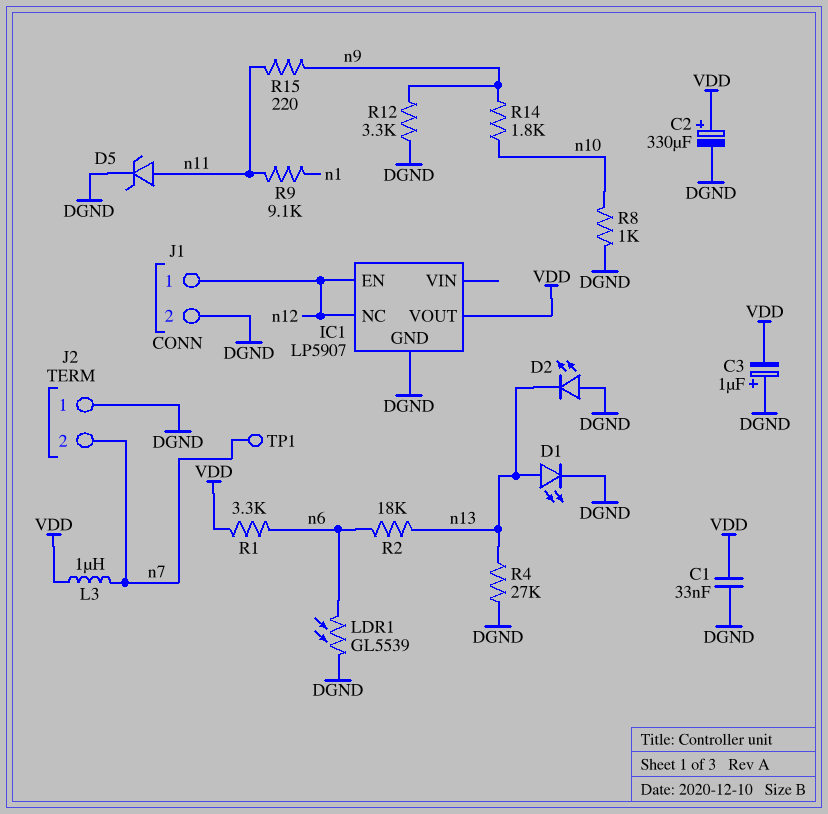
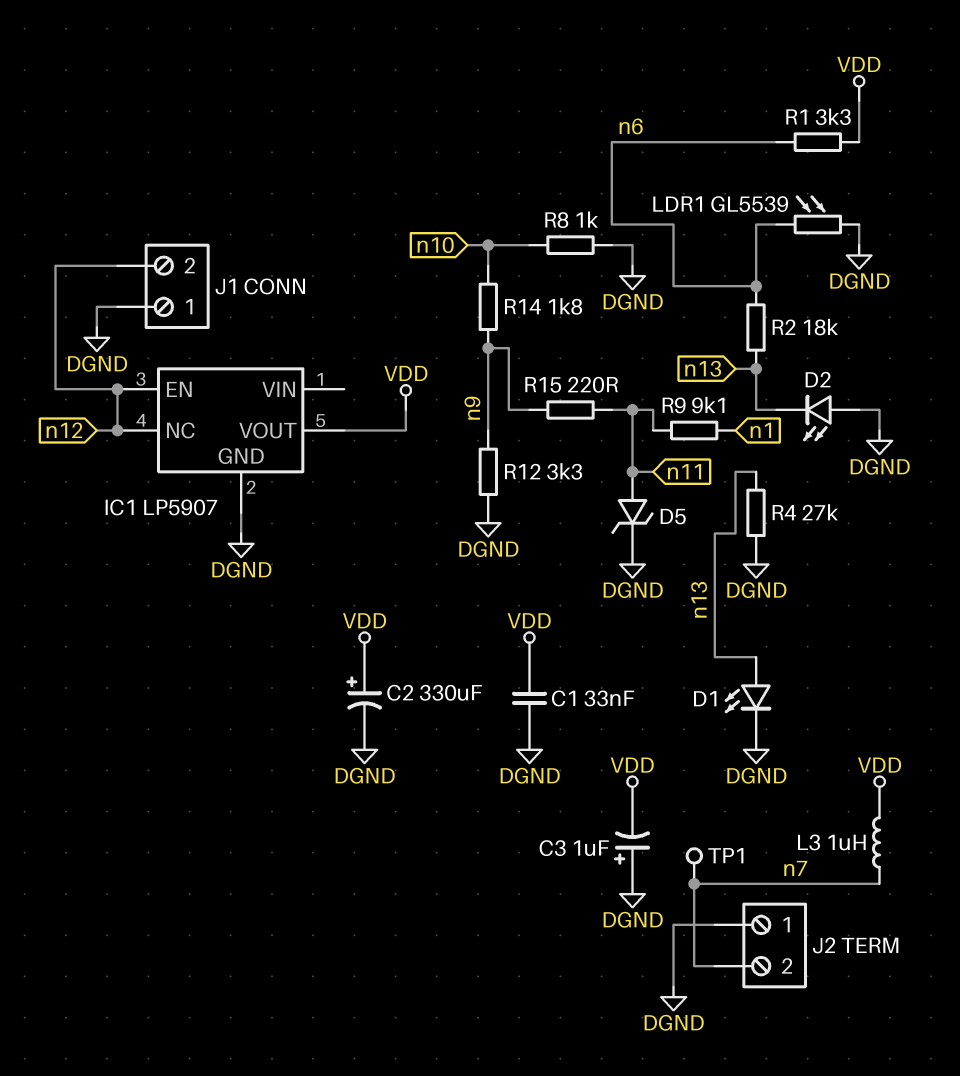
J1 pin 1: n12 -> DGND
J1 pin 2: DGND -> n12

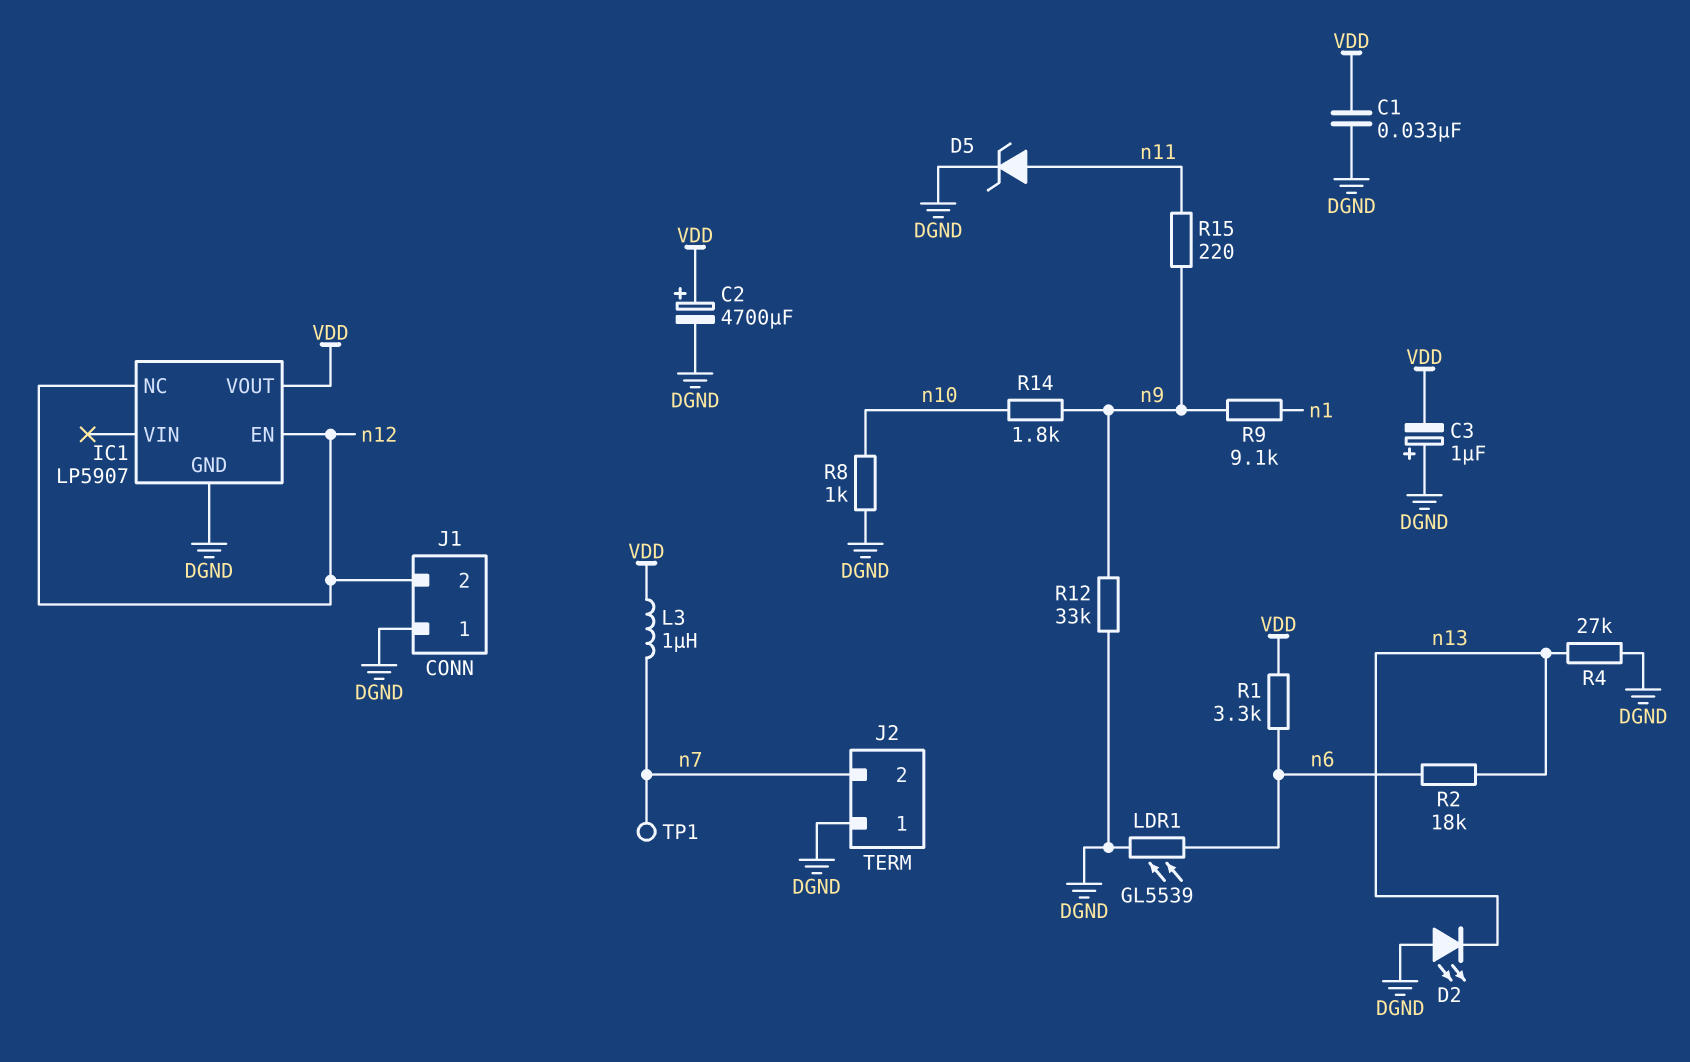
C2: 330uF (plus VDD, minus DGND) -> 4700uF (plus VDD, minus DGND)
D1: LED (A n13, K DGND) -> none
R9: 9.1k (n1, n11) -> 9.1k (n1, n9)
R12: 3.3k (DGND, n9) -> 33k (DGND, n9)

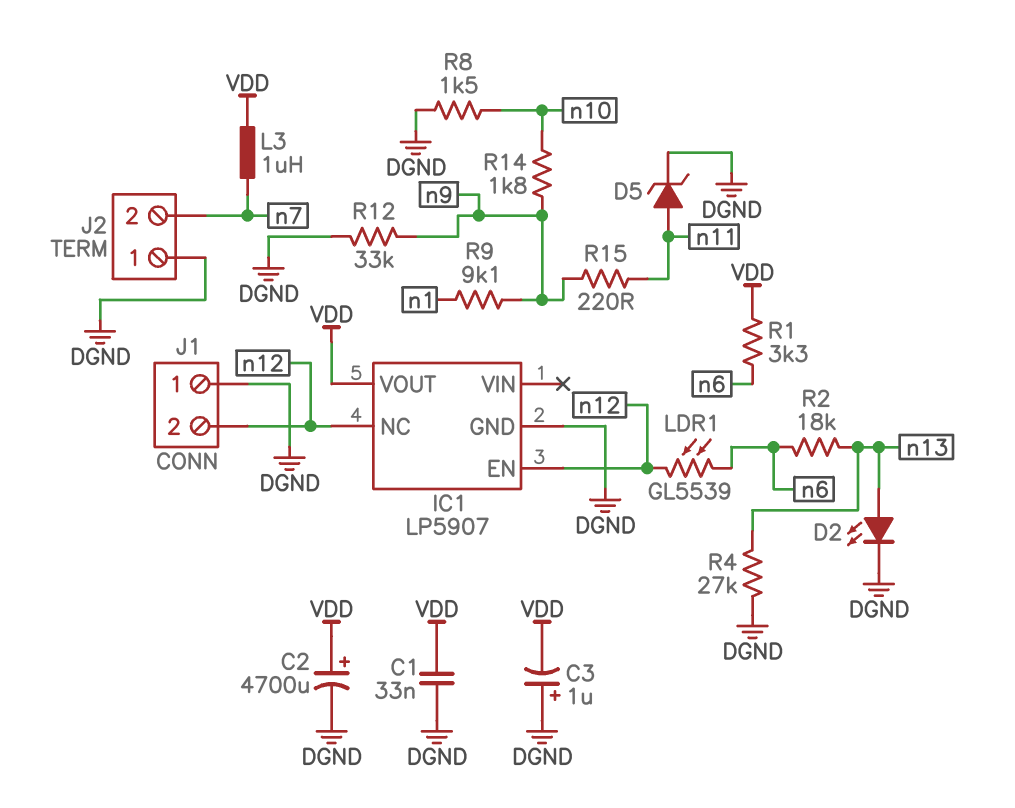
D2: LED (A DGND, K n13) -> LED (A n13, K DGND)
LDR1: GL5539 (DGND, n6) -> GL5539 (n6, n12)
R8: 1k (DGND, n10) -> 1.5k (DGND, n10)
TP1: test point (n7) -> none

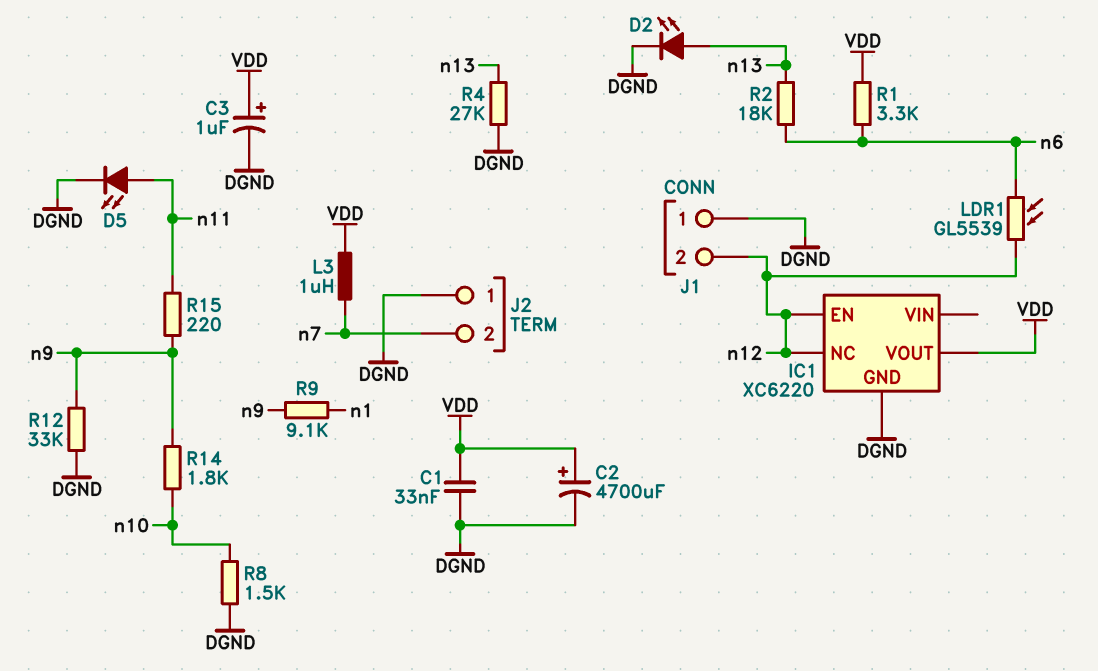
C3: 1uF (plus DGND, minus VDD) -> 1uF (plus VDD, minus DGND)
D5: zener (A n11, K DGND) -> LED (A n11, K DGND)
IC1: LP5907 -> XC6220

